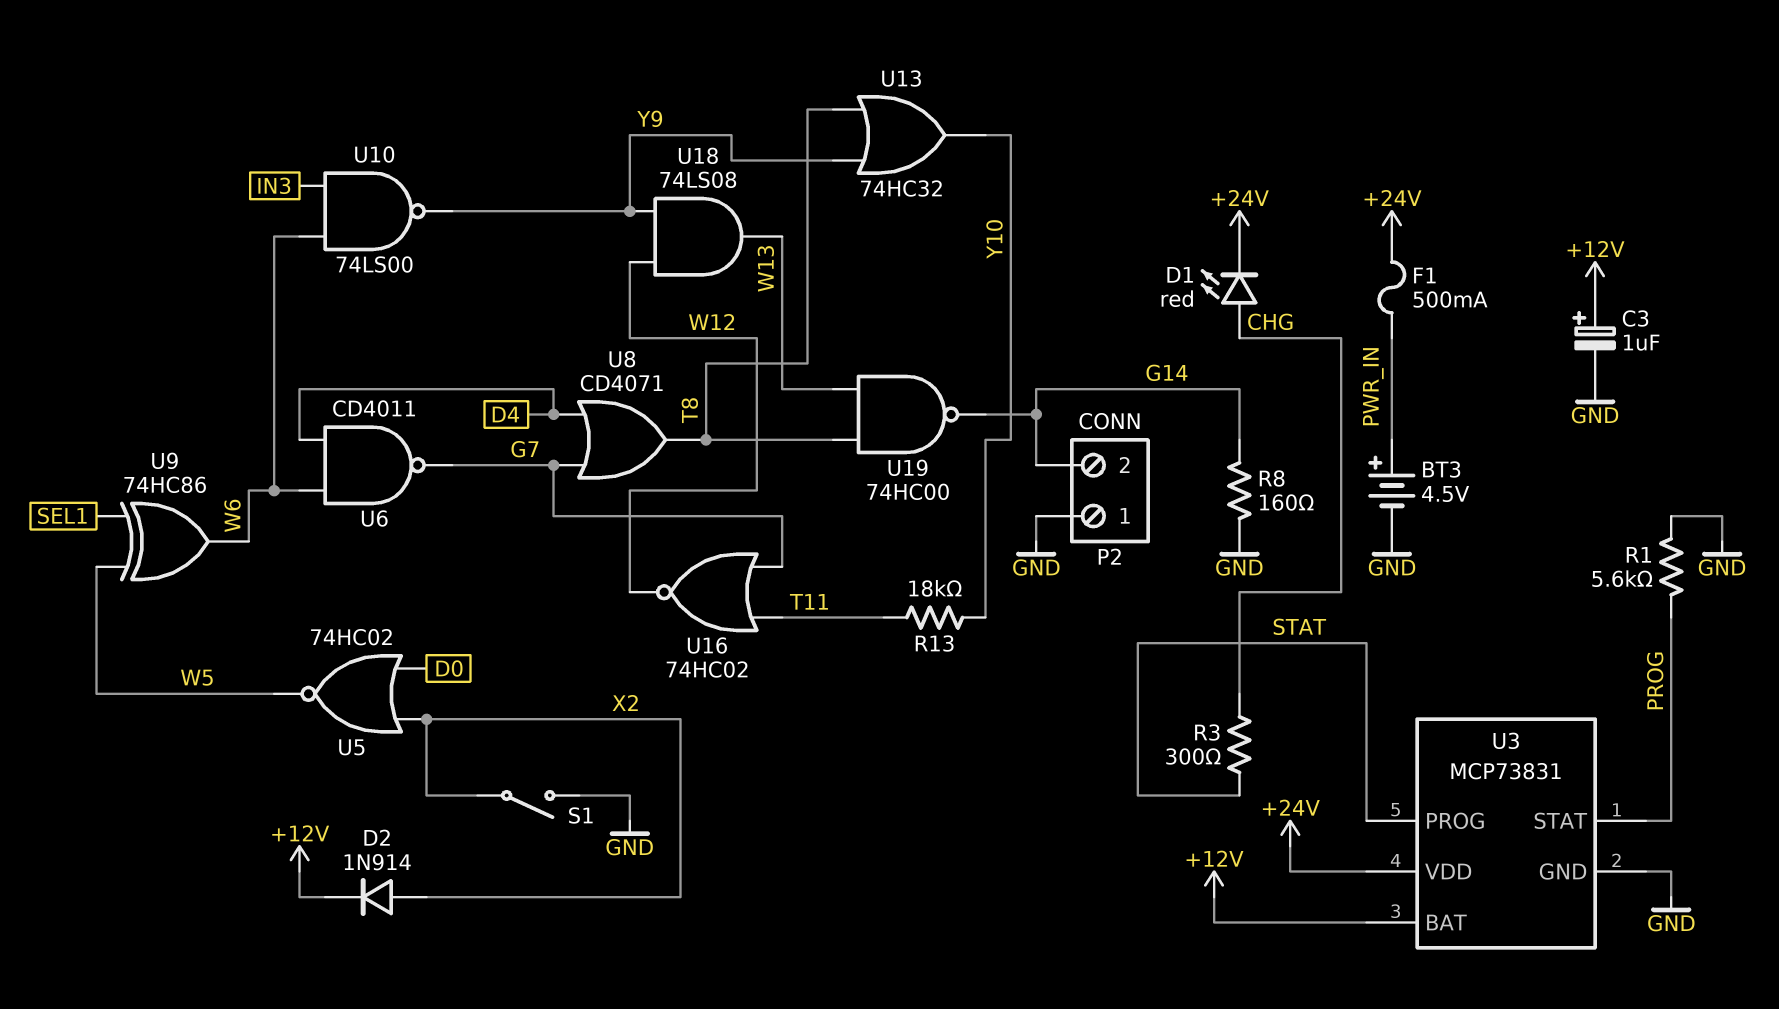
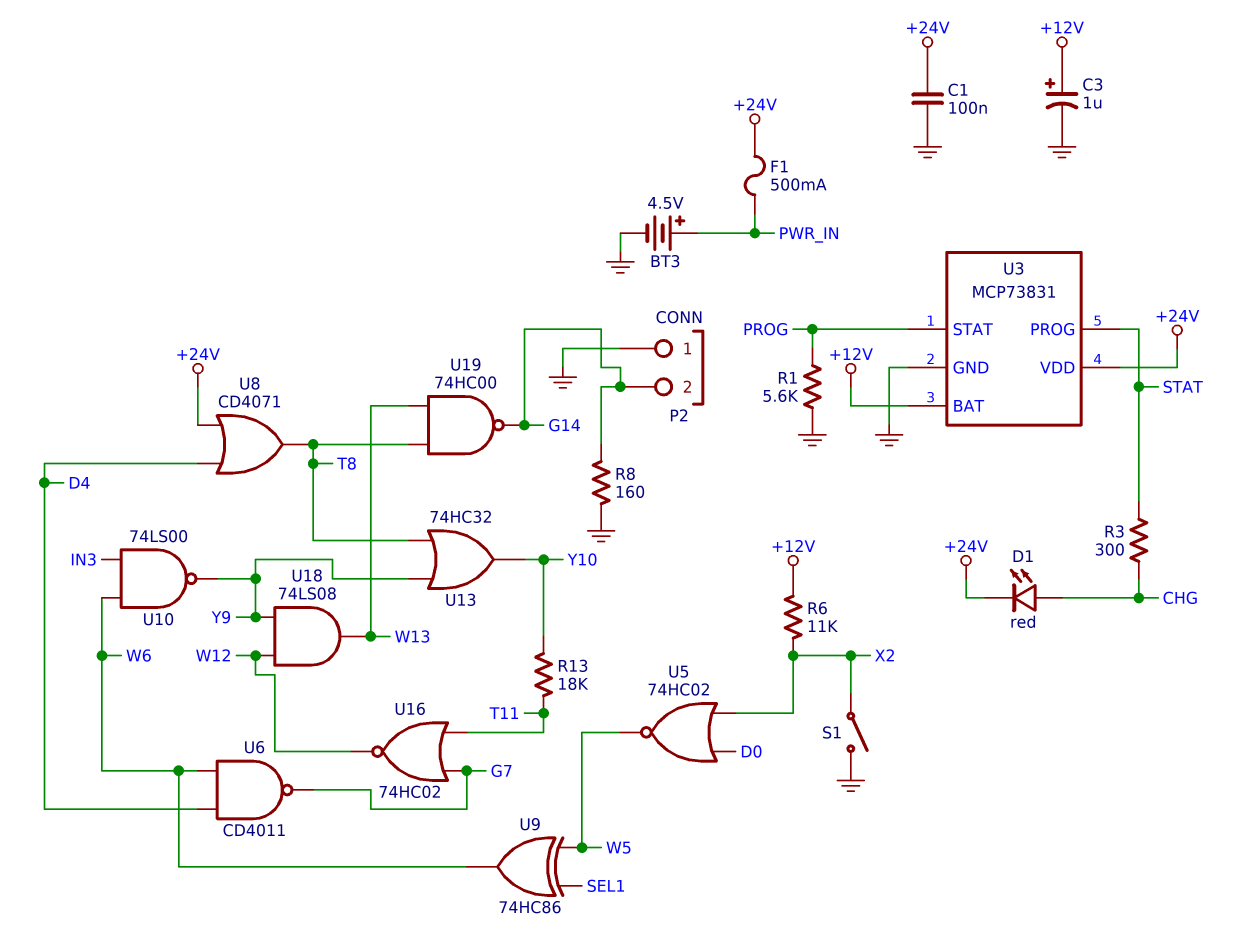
C1: none -> 100nF (+24V, GND)
D2: diode 1N914 (A X2, K +12V) -> none
R6: none -> 11k (+12V, X2)
U8: OR CD4071 (in D4, in G7, out T8) -> OR CD4071 (in +24V, in D4, out T8)

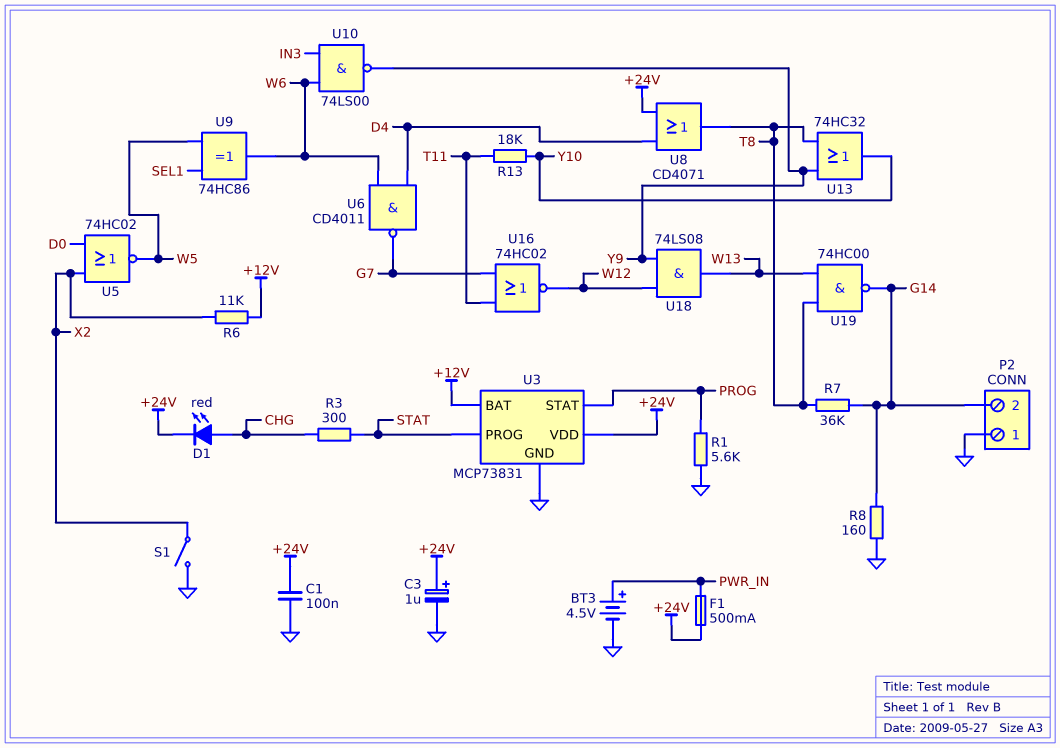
C3: 1uF (plus +12V, minus GND) -> 1uF (plus +24V, minus GND)
R7: none -> 36k (G14, T8)

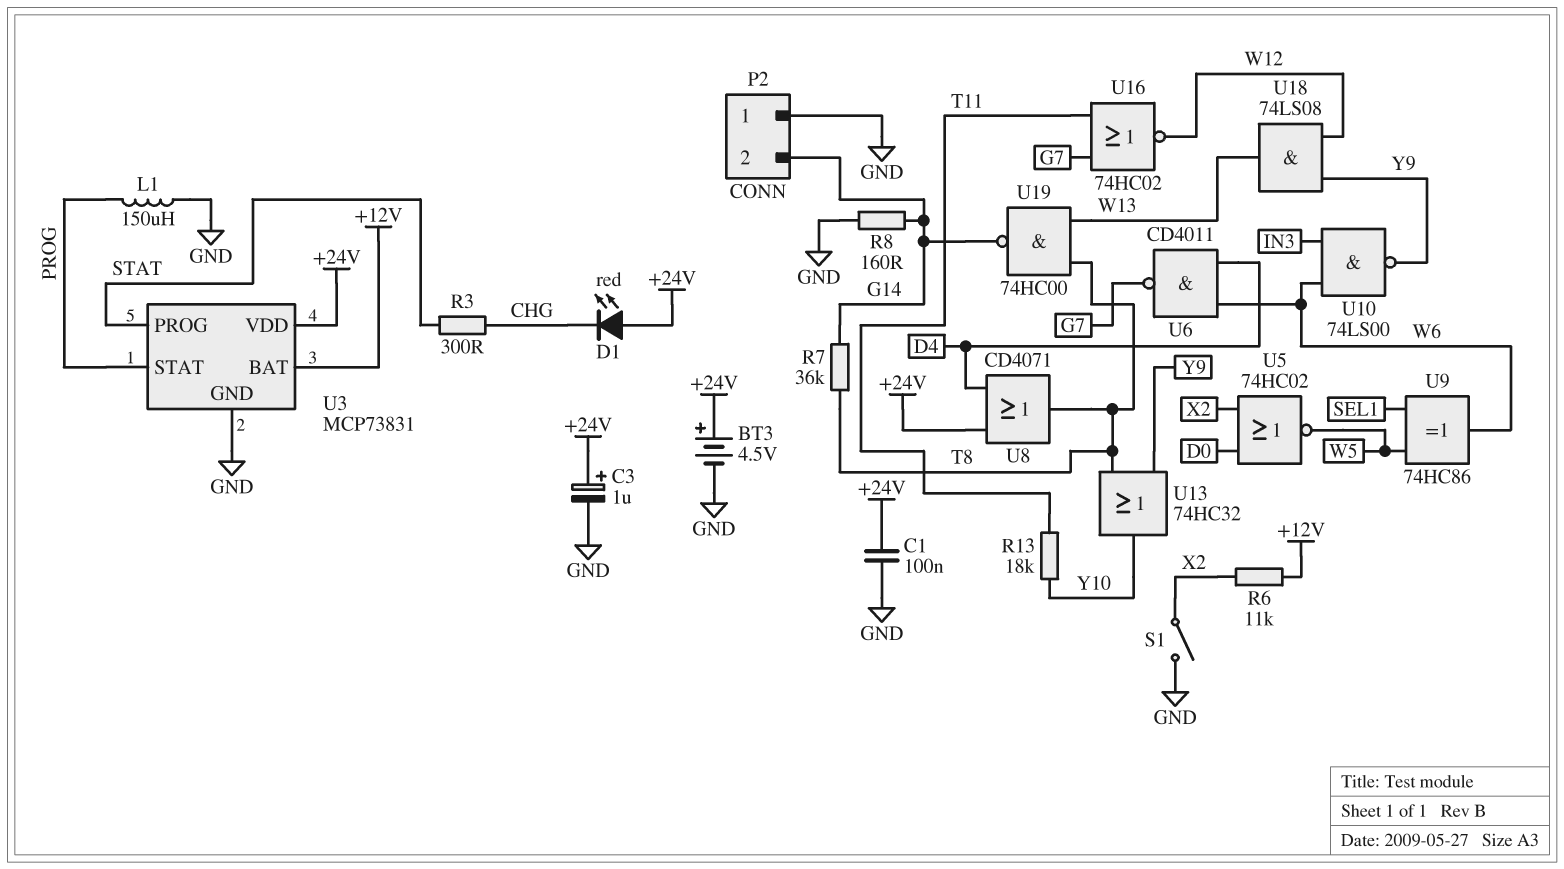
BT3: 4.5V (plus PWR_IN, minus GND) -> 4.5V (plus +24V, minus GND)
D1: LED red (A CHG, K +24V) -> LED red (A +24V, K CHG)
F1: 500mA (+24V, PWR_IN) -> none
L1: none -> 150uH (GND, PROG)
R1: 5.6k (GND, PROG) -> none

